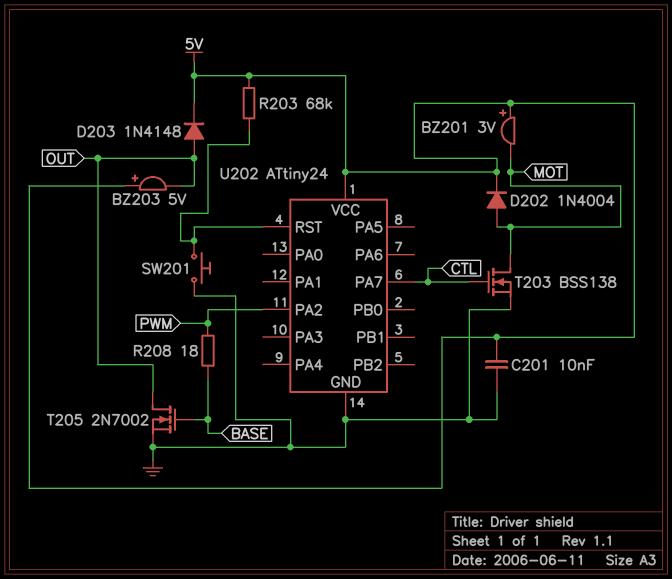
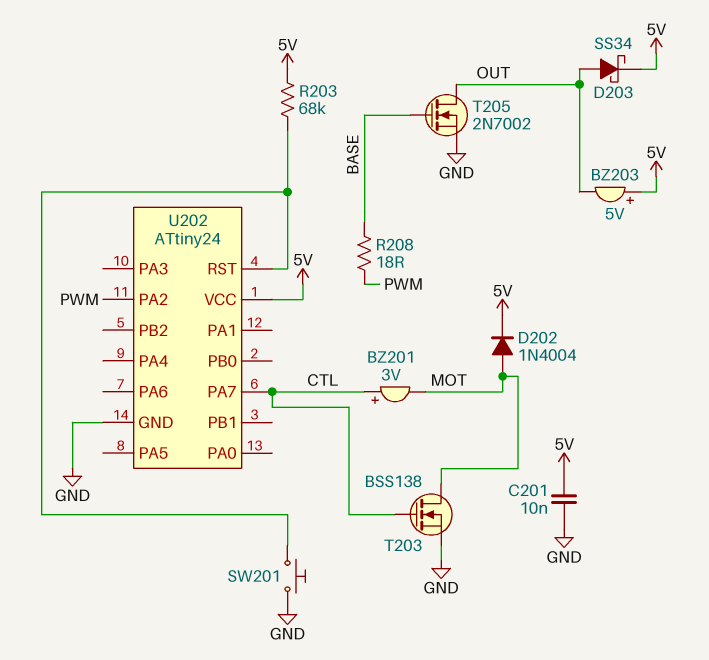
BZ201: buzzer 3V (plus 5V, minus MOT) -> buzzer 3V (plus CTL, minus MOT)
D203: diode 1N4148 (A OUT, K 5V) -> schottky SS34 (A OUT, K 5V)

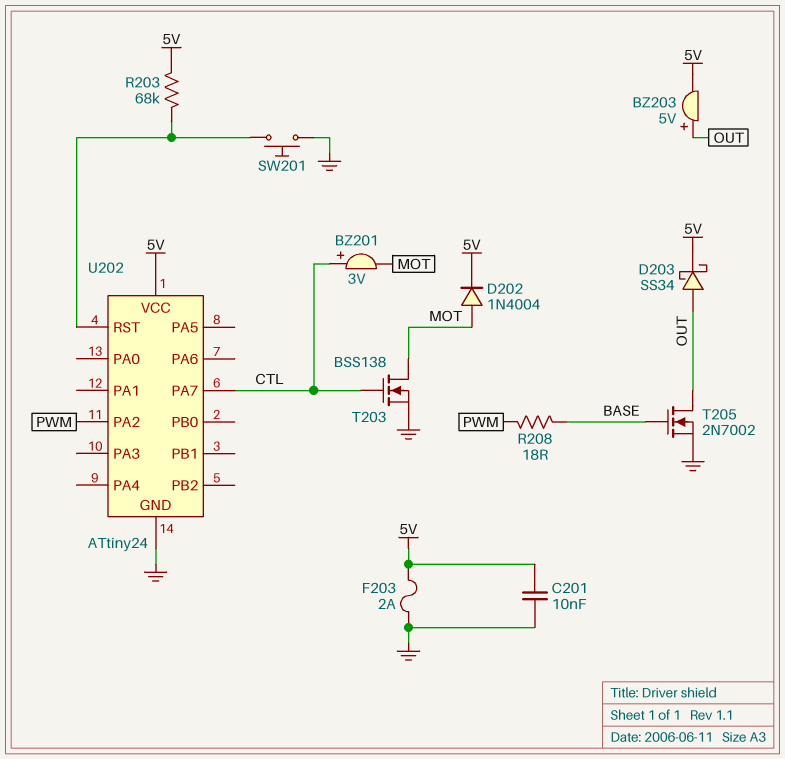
BZ203: buzzer 5V (plus 5V, minus OUT) -> buzzer 5V (plus OUT, minus 5V)
F203: none -> 2A (5V, GND)

